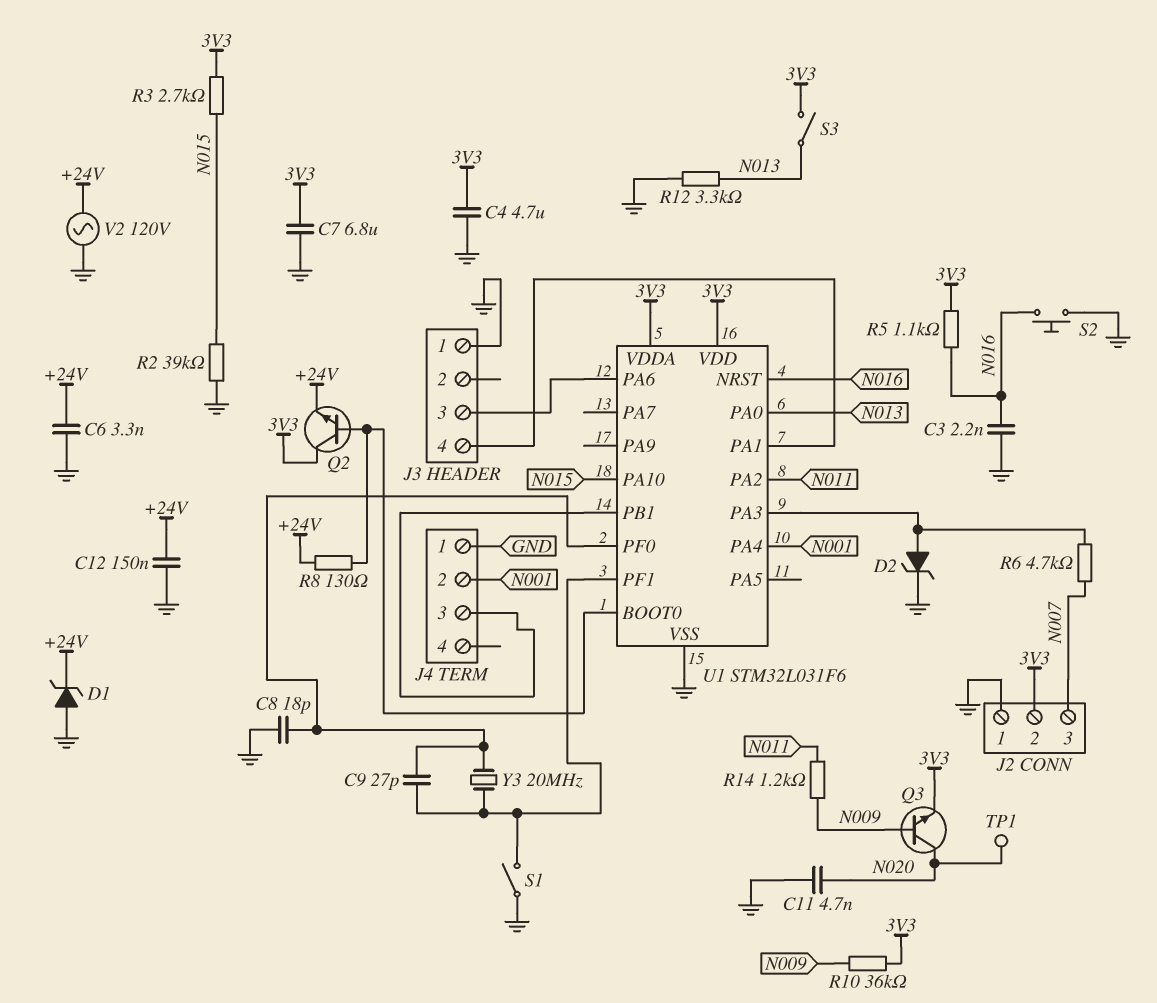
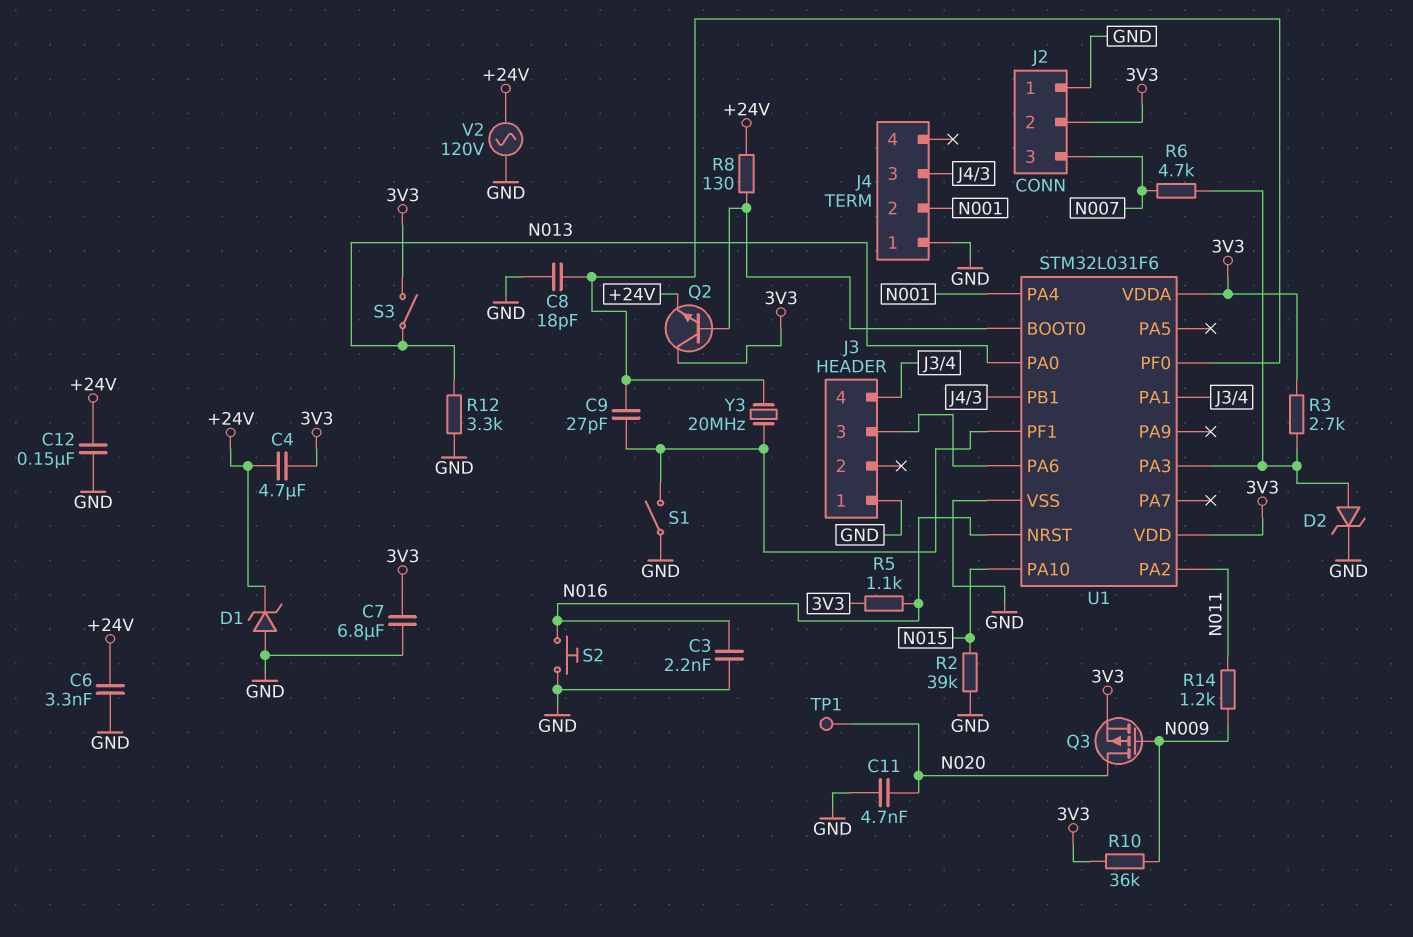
C4: 4.7uF (3V3, GND) -> 4.7uF (+24V, 3V3)
Q3: NPN (B N009, C N020, E 3V3) -> PMOS (G N009, D N020, S 3V3)
R3: 2.7k (3V3, N015) -> 2.7k (3V3, U1/PA3)

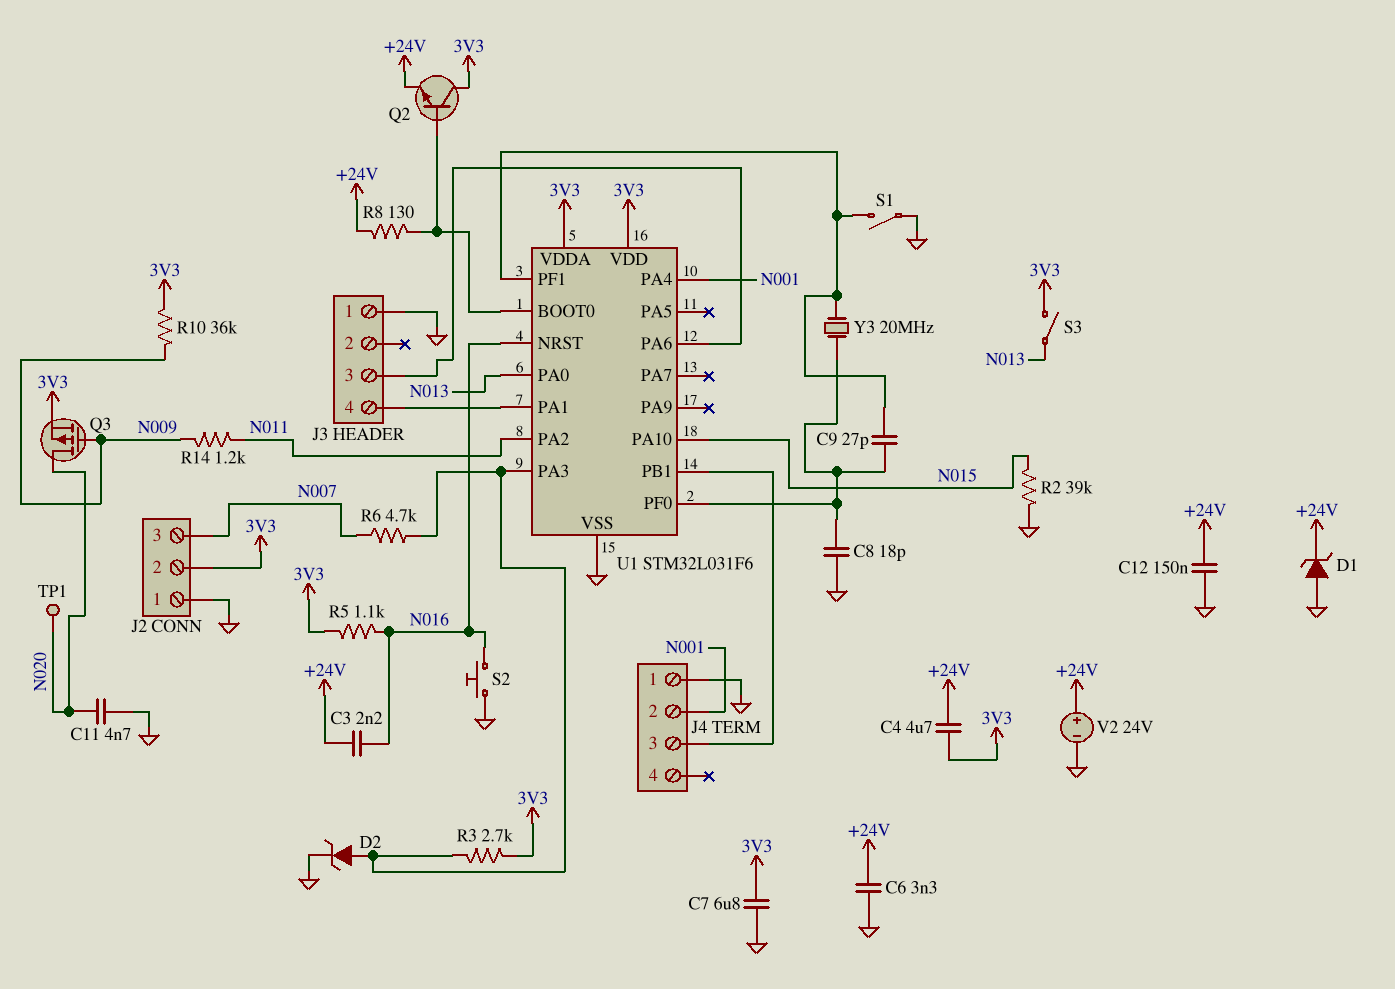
C3: 2.2nF (GND, N016) -> 2.2nF (+24V, N016)
R12: 3.3k (GND, N013) -> none
V2: AC 120V (+24V, GND) -> 24V (plus +24V, minus GND)

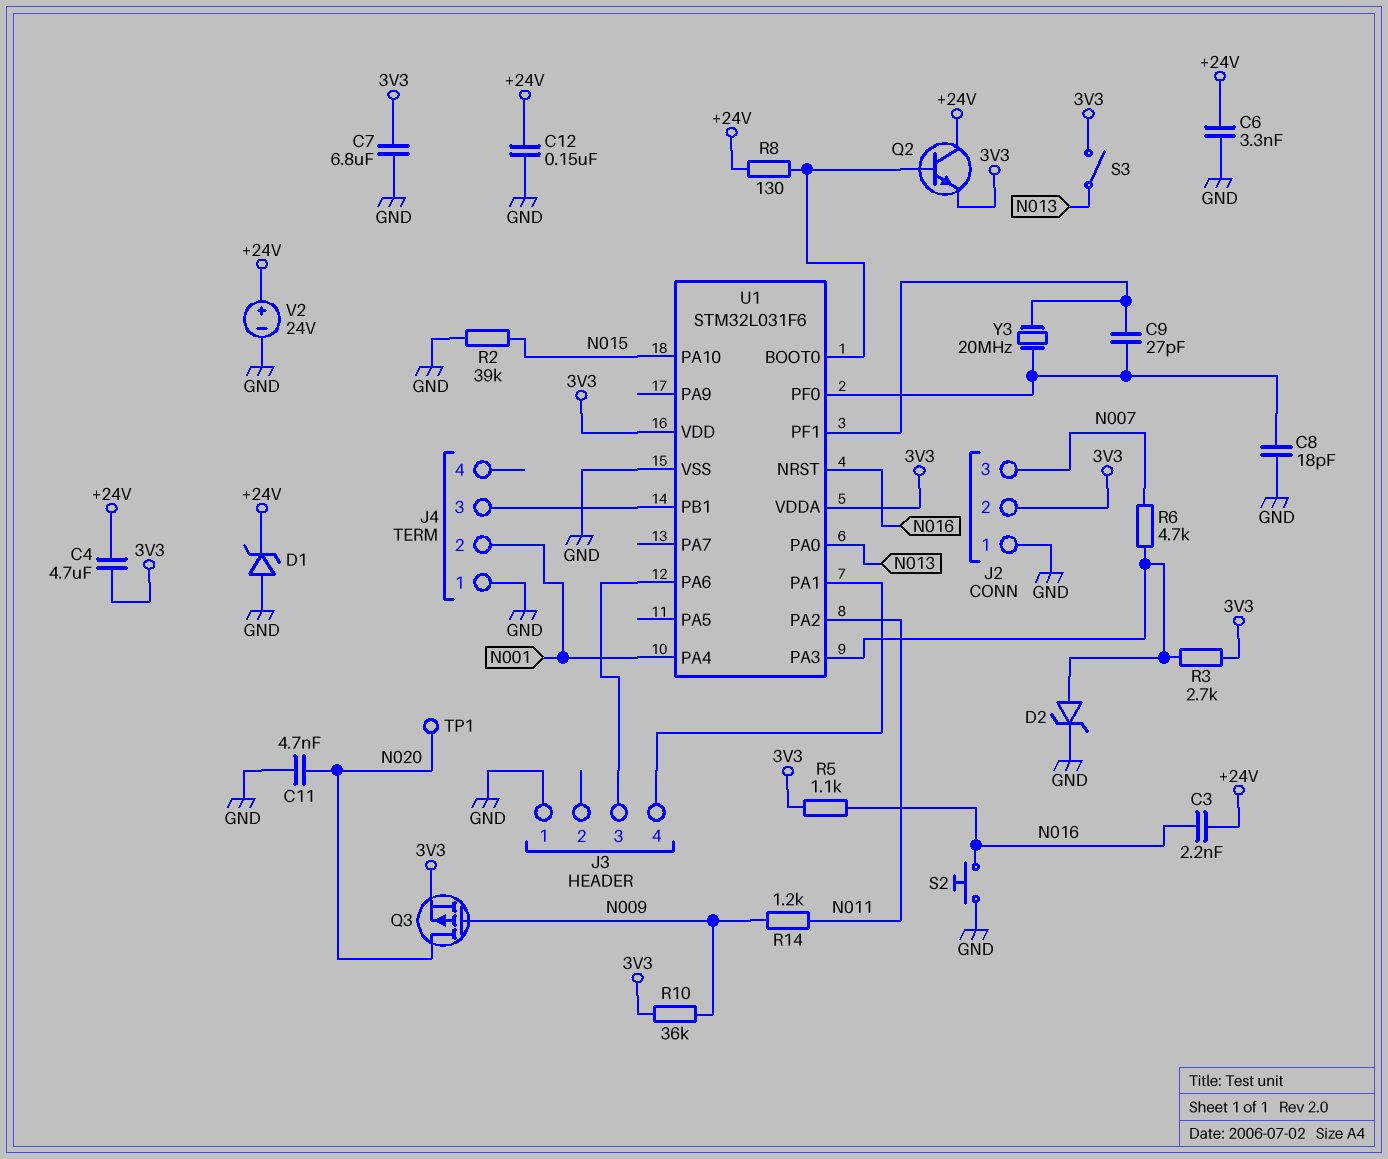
Q2: NPN (B U1/BOOT0, C 3V3, E +24V) -> NPN (B U1/BOOT0, C +24V, E 3V3)
S1: switch (GND, U1/PF1) -> none

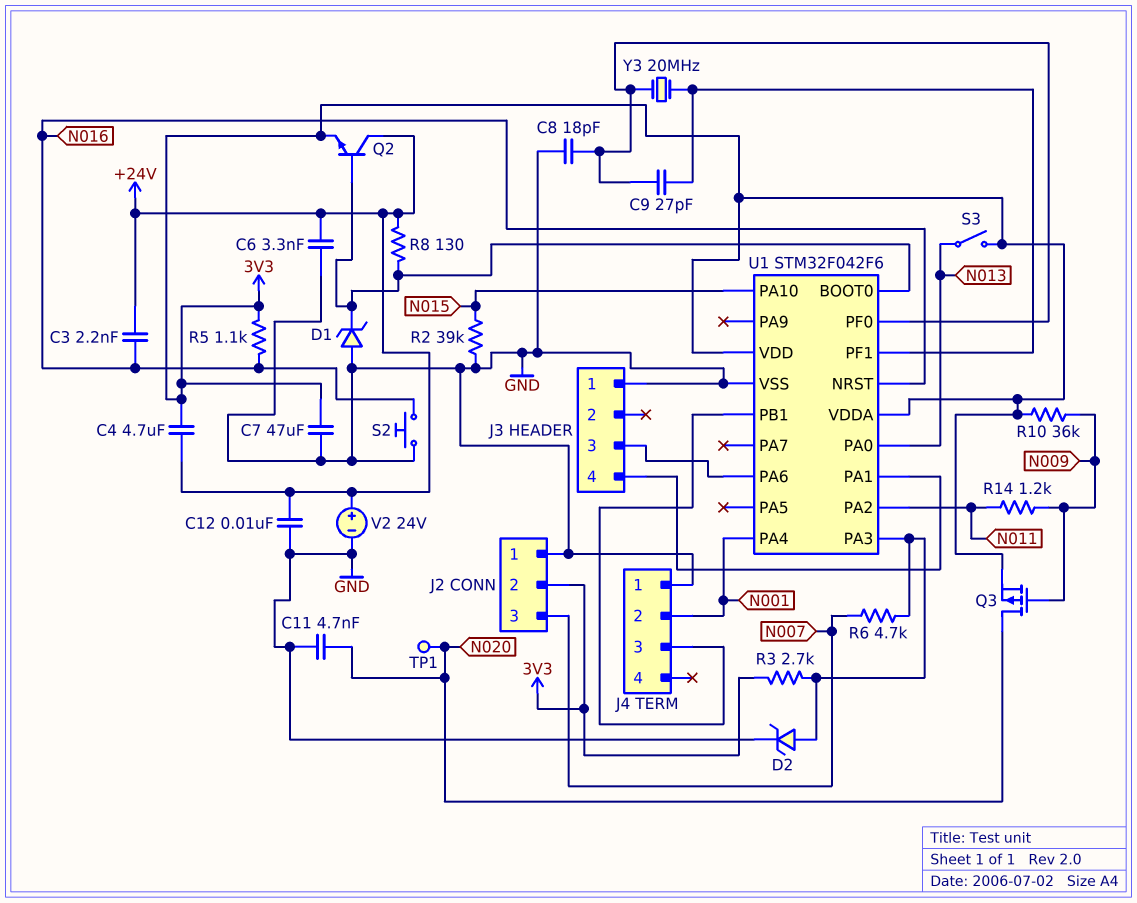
C7: 6.8uF (3V3, GND) -> 47uF (3V3, GND)
C12: 150nF (+24V, GND) -> 10nF (+24V, GND)
D1: zener (A GND, K +24V) -> zener (A GND, K U1/BOOT0)
U1: STM32L031F6 -> STM32F042F6

